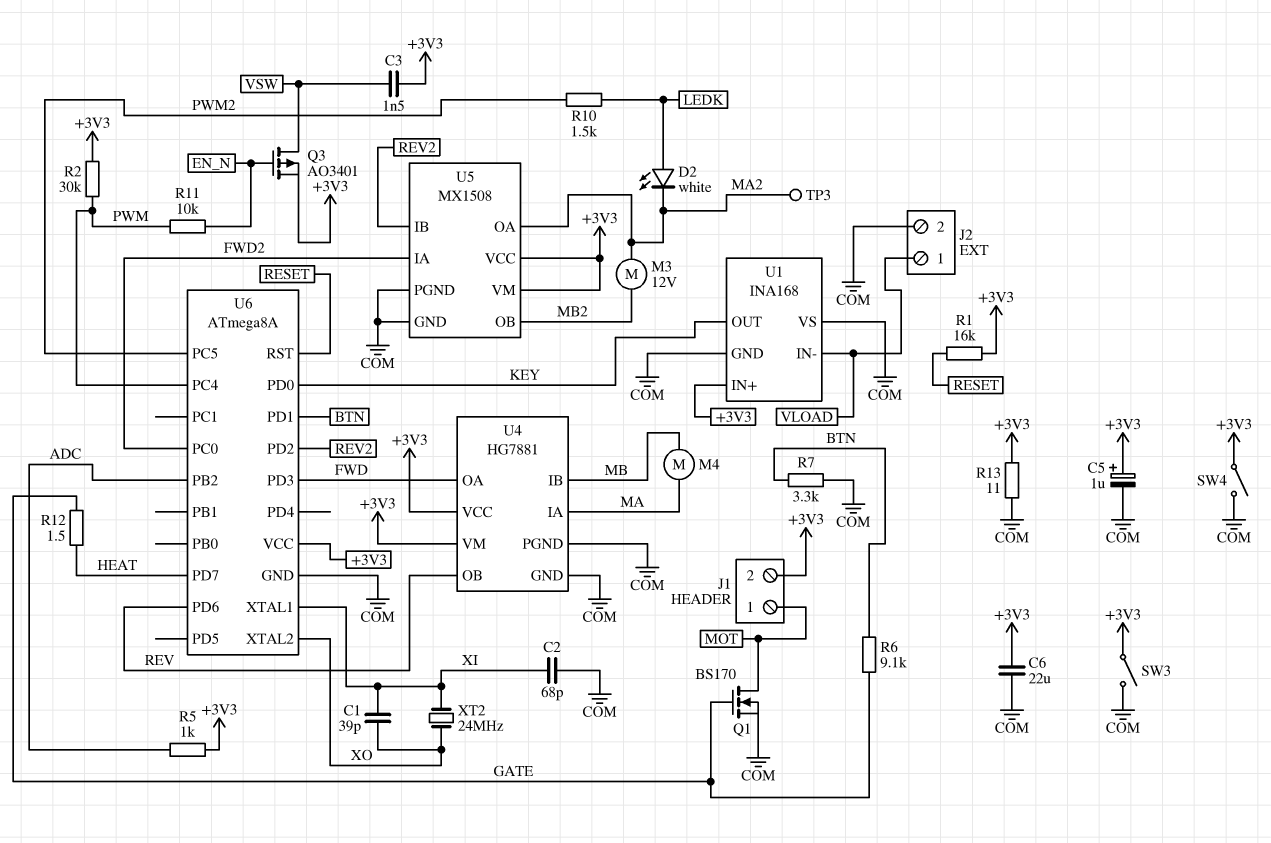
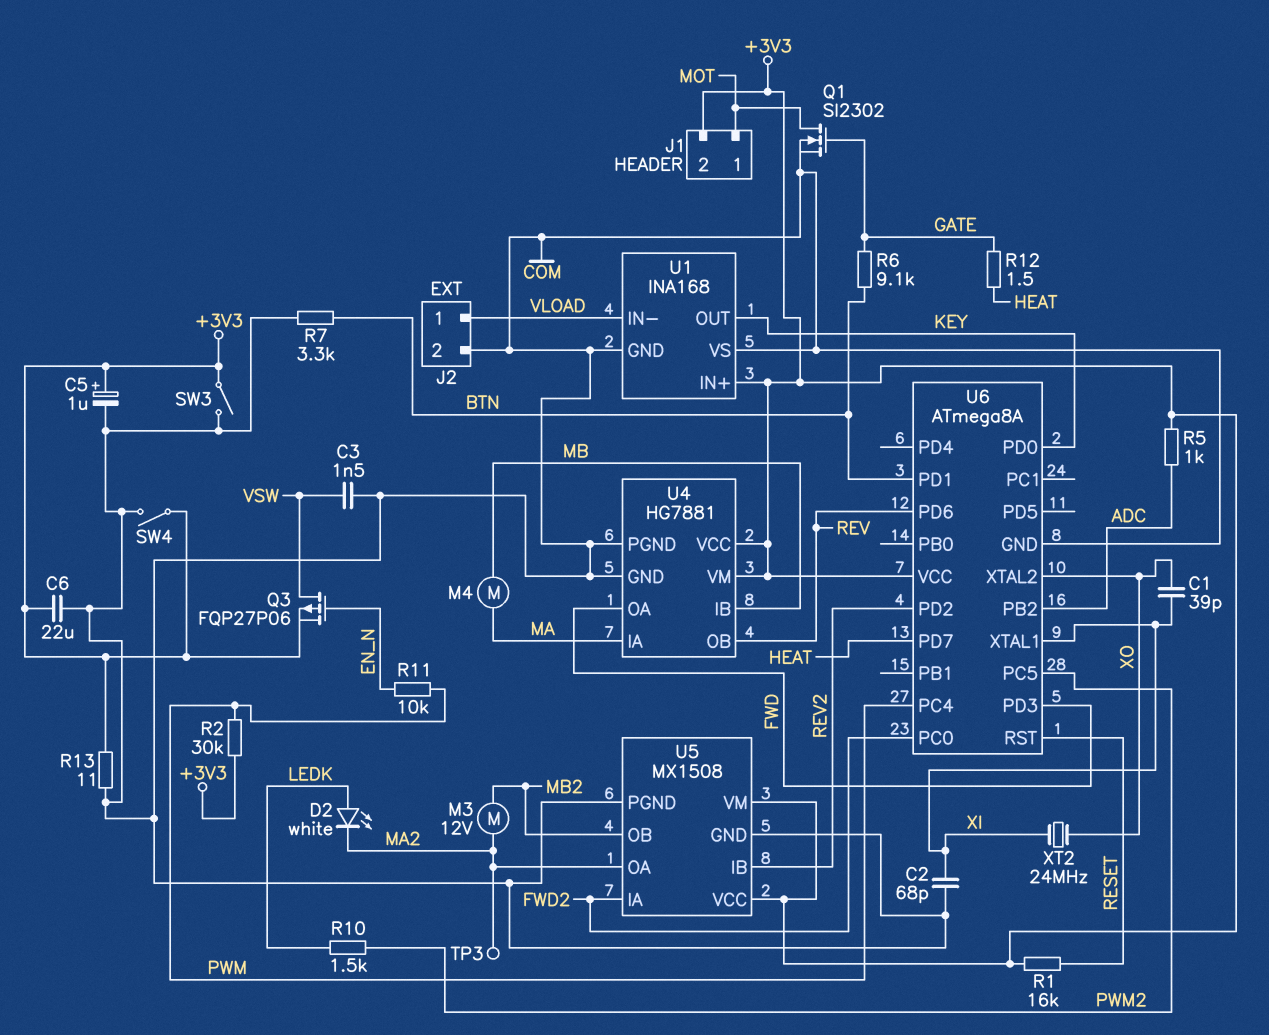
C3: 1.5nF (+3V3, VSW) -> 1.5nF (COM, VSW)
Q1: NMOS BS170 (G GATE, D MOT, S COM) -> NMOS SI2302 (G GATE, D MOT, S COM)
Q3: PMOS AO3401 (G EN_N, D VSW, S +3V3) -> PMOS FQP27P06 (G EN_N, D VSW, S +3V3)

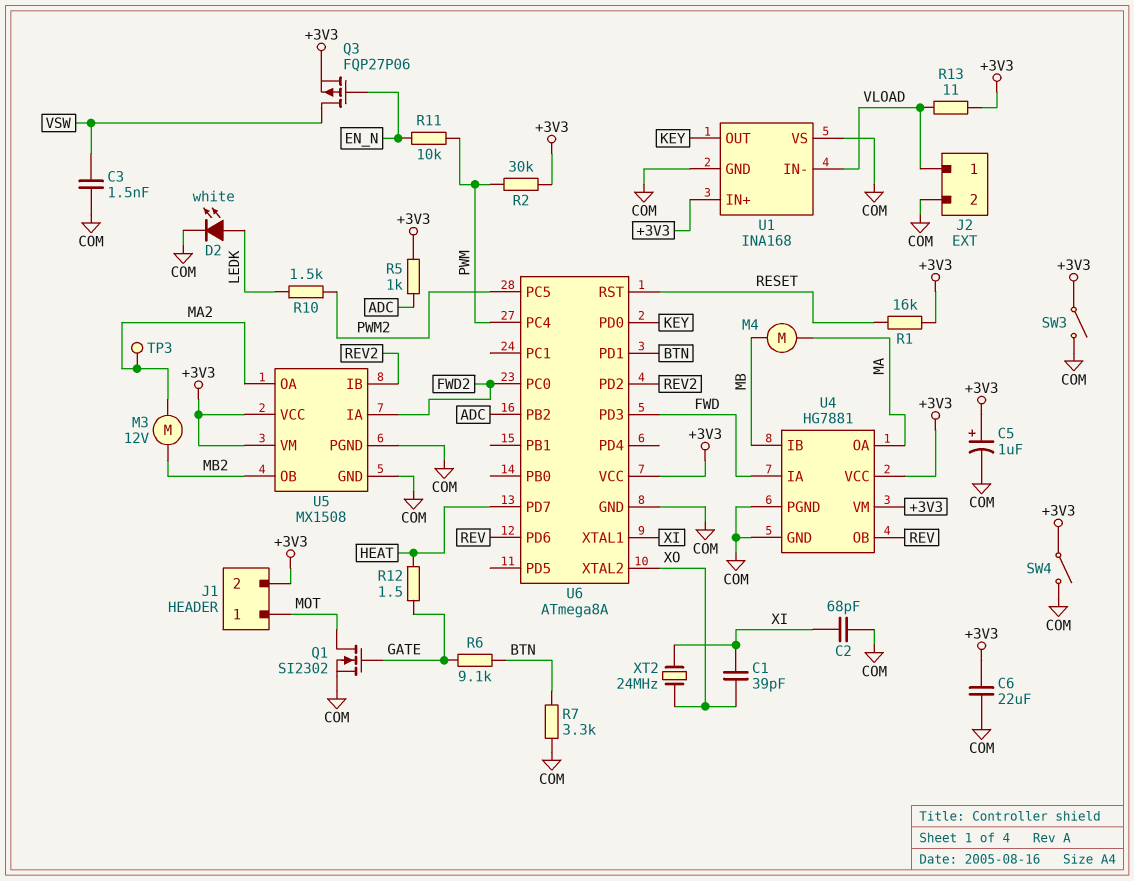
D2: LED white (A LEDK, K MA2) -> LED white (A LEDK, K COM)
R13: 11 (+3V3, COM) -> 11 (+3V3, VLOAD)
U4 pin IA: MA -> FWD
U4 pin OA: FWD -> MA

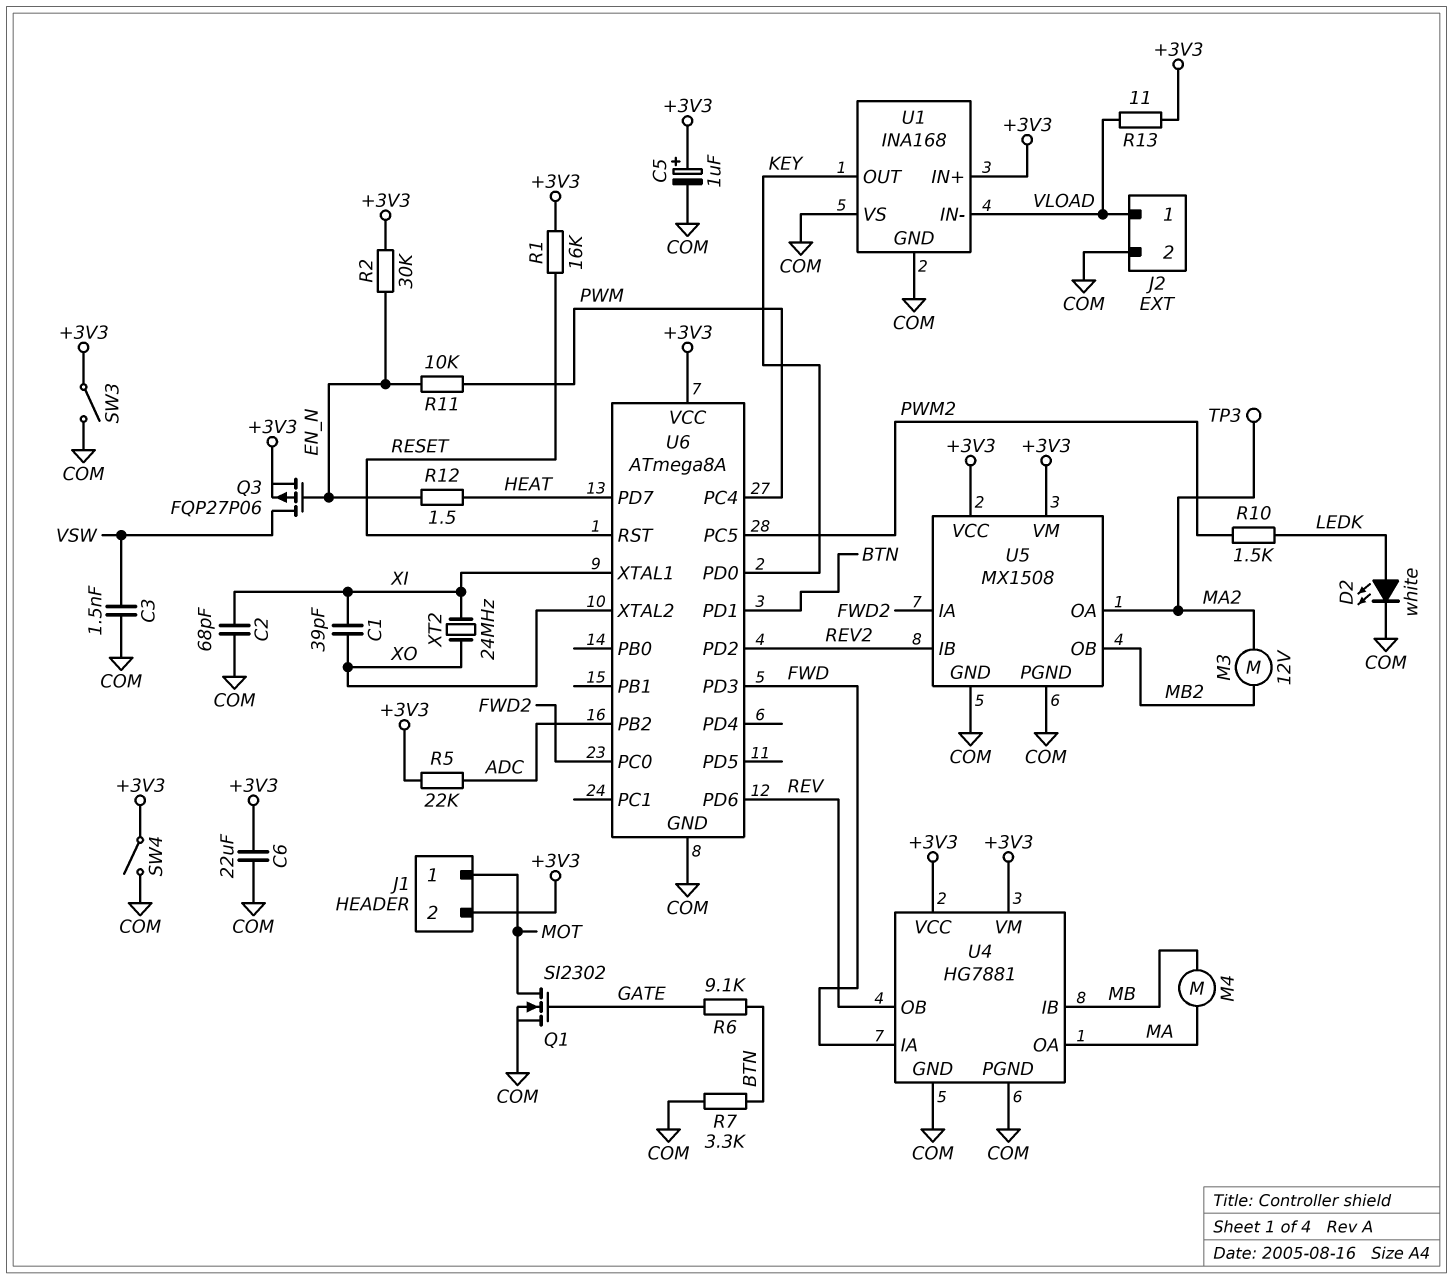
R2: 30k (+3V3, PWM) -> 30k (+3V3, EN_N)
R5: 1k (+3V3, ADC) -> 22k (+3V3, ADC)
R12: 1.5 (GATE, HEAT) -> 1.5 (EN_N, HEAT)

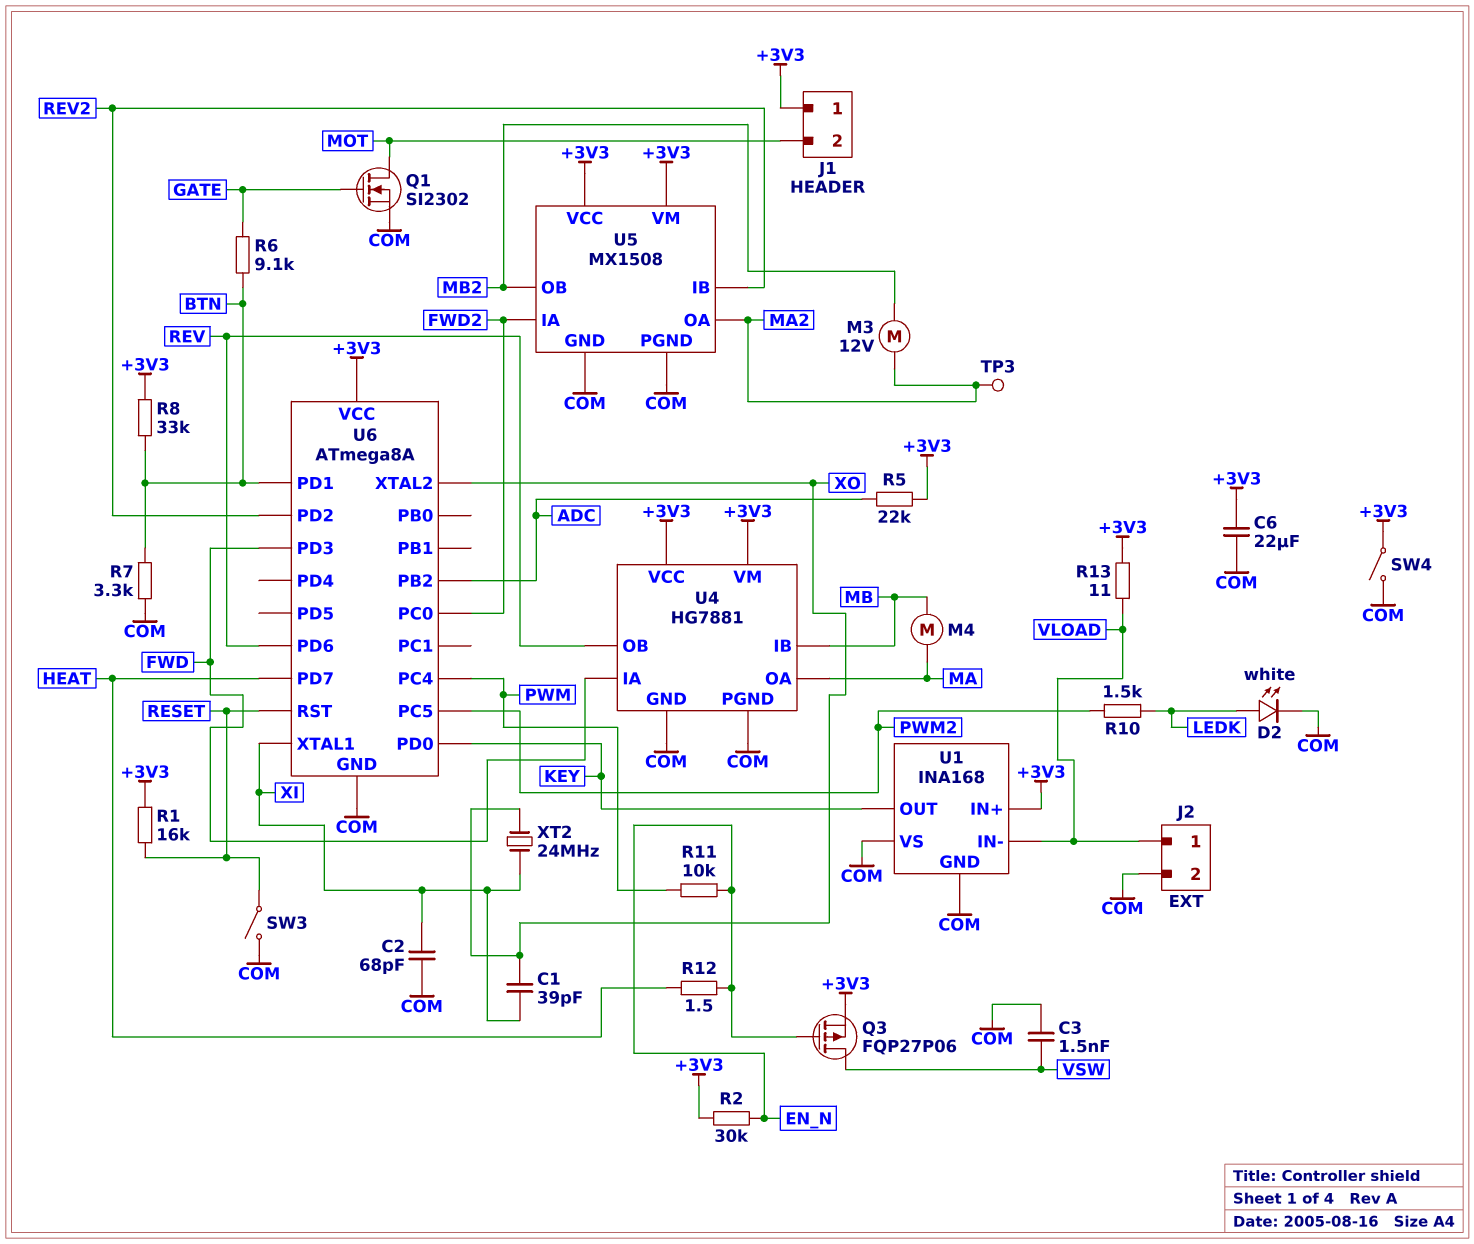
C5: 1uF (plus +3V3, minus COM) -> none
J1 pin 1: MOT -> +3V3
J1 pin 2: +3V3 -> MOT
R8: none -> 33k (+3V3, BTN)
SW3: switch (+3V3, COM) -> switch (COM, RESET)

